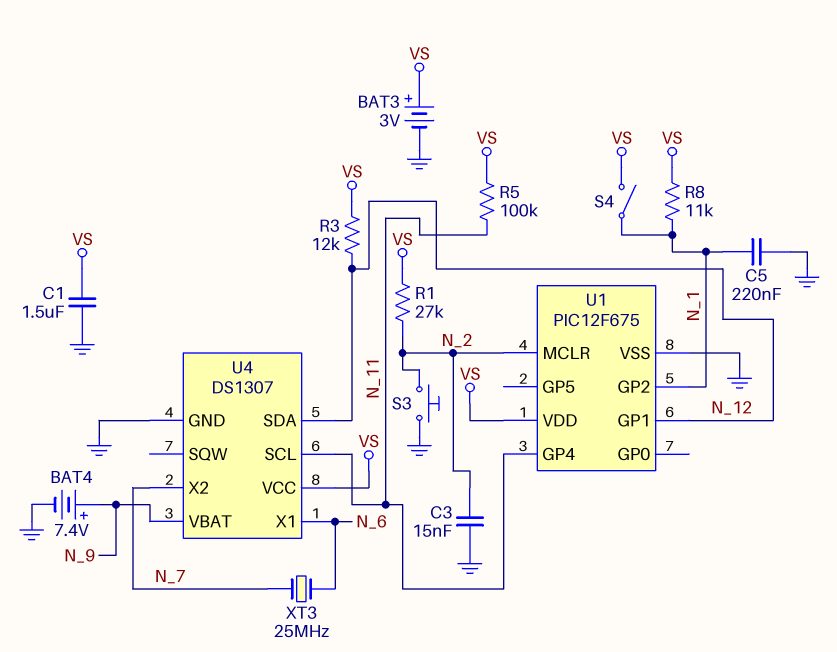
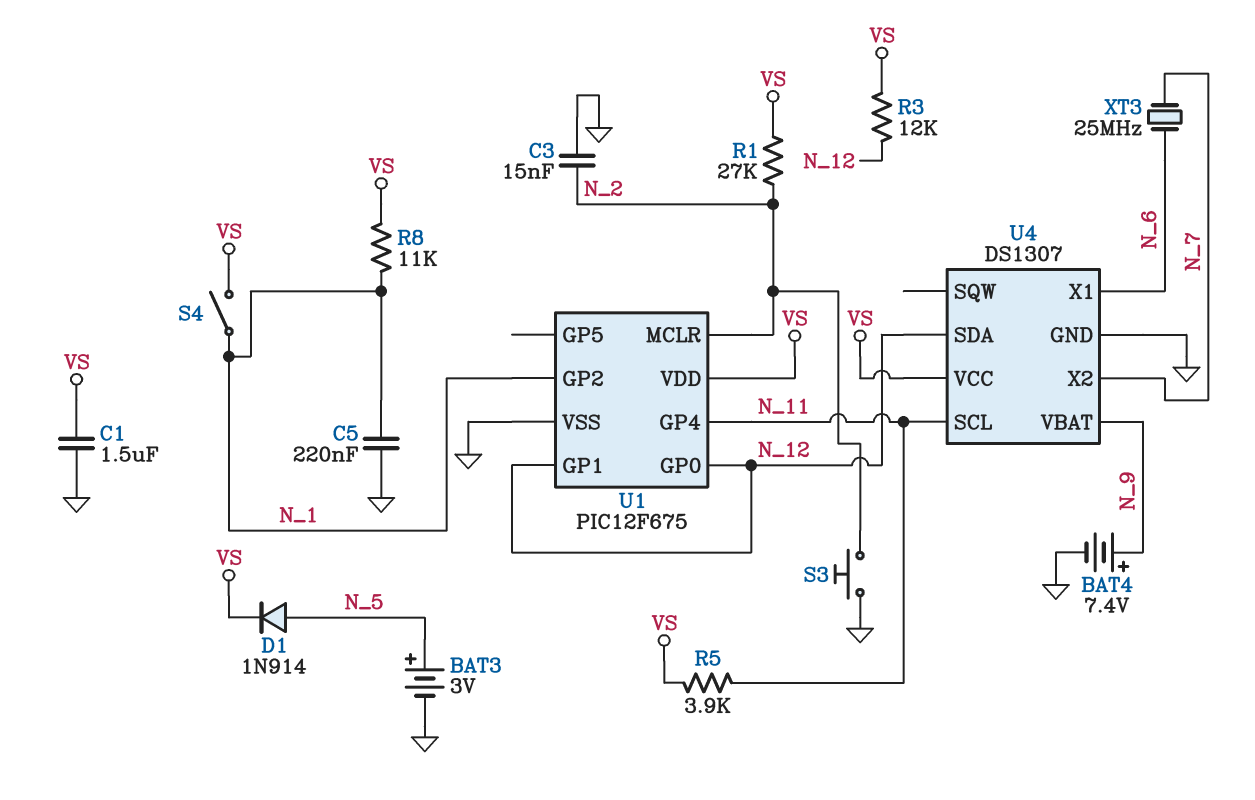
BAT3: 3V (plus VS, minus GND) -> 3V (plus N_5, minus GND)
D1: none -> diode 1N914 (A N_5, K VS)
R5: 100k (N_11, VS) -> 3.9k (N_11, VS)
U1 pin GP0: none -> N_12

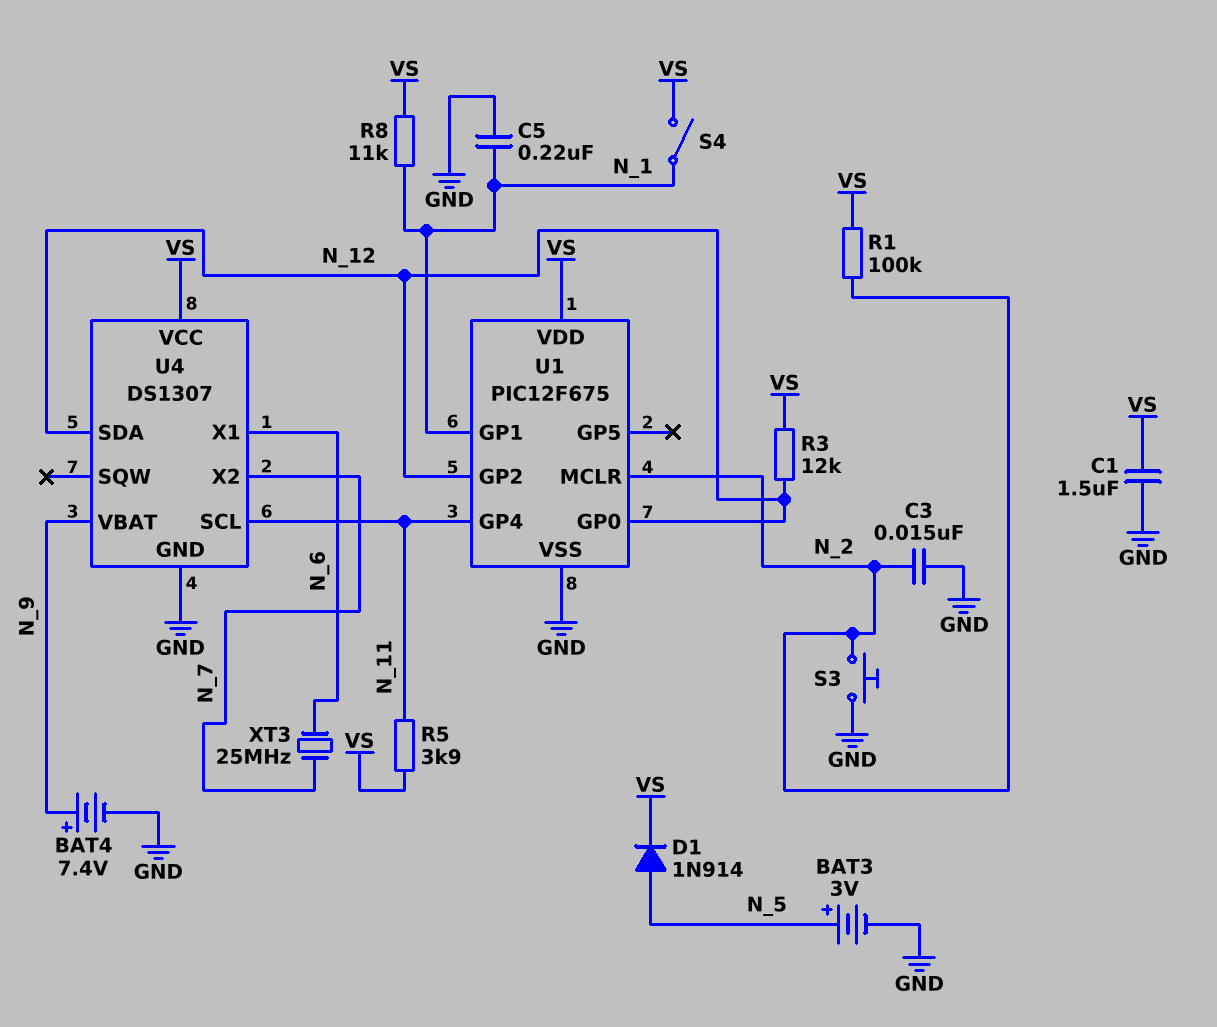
R1: 27k (N_2, VS) -> 100k (N_2, VS)
U1 pin GP1: N_12 -> N_1
U1 pin GP2: N_1 -> N_12

